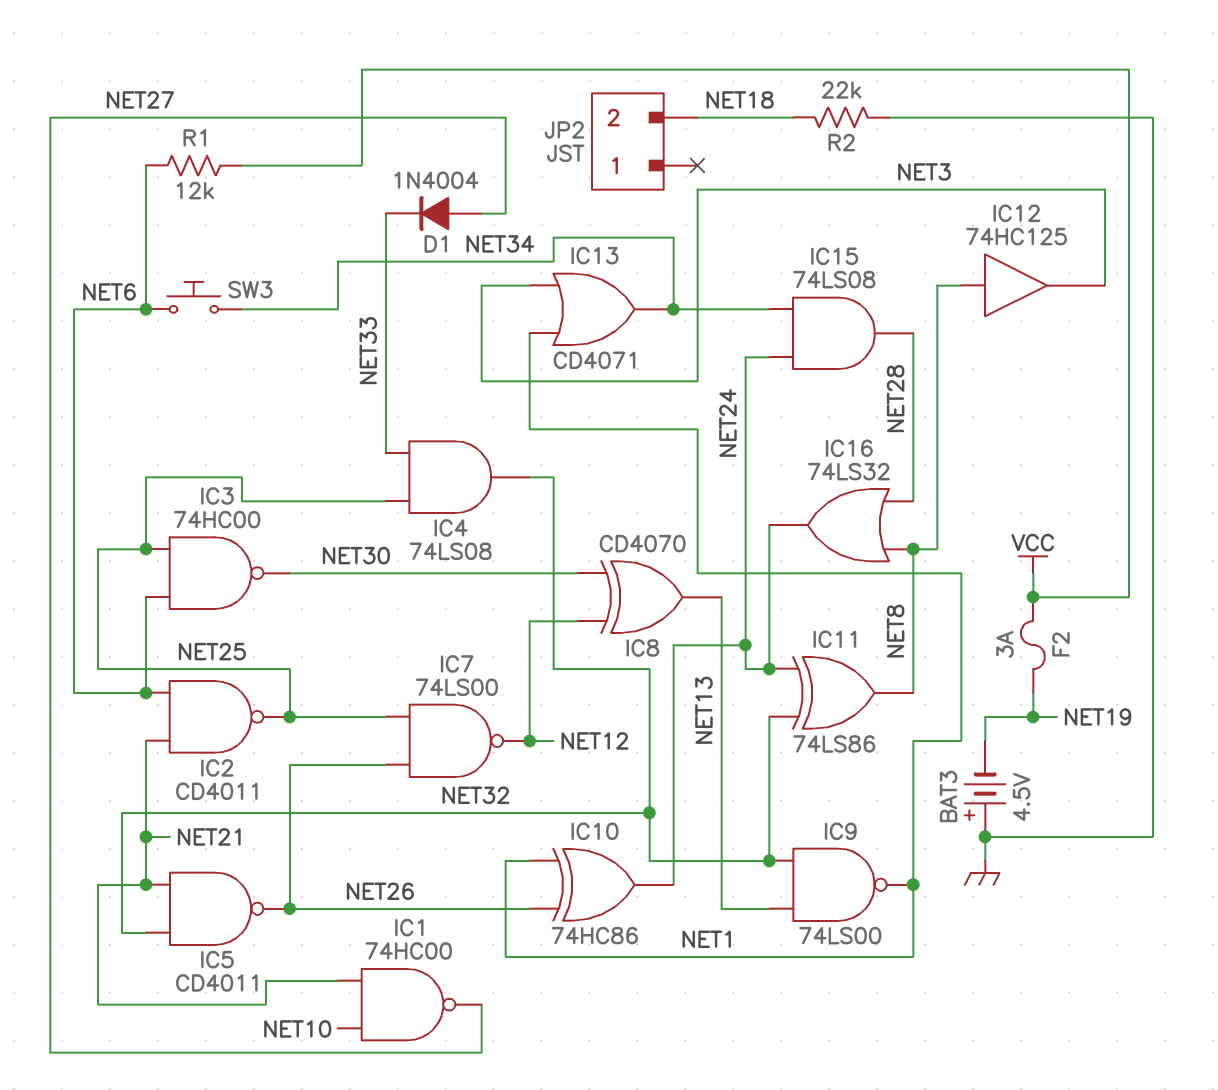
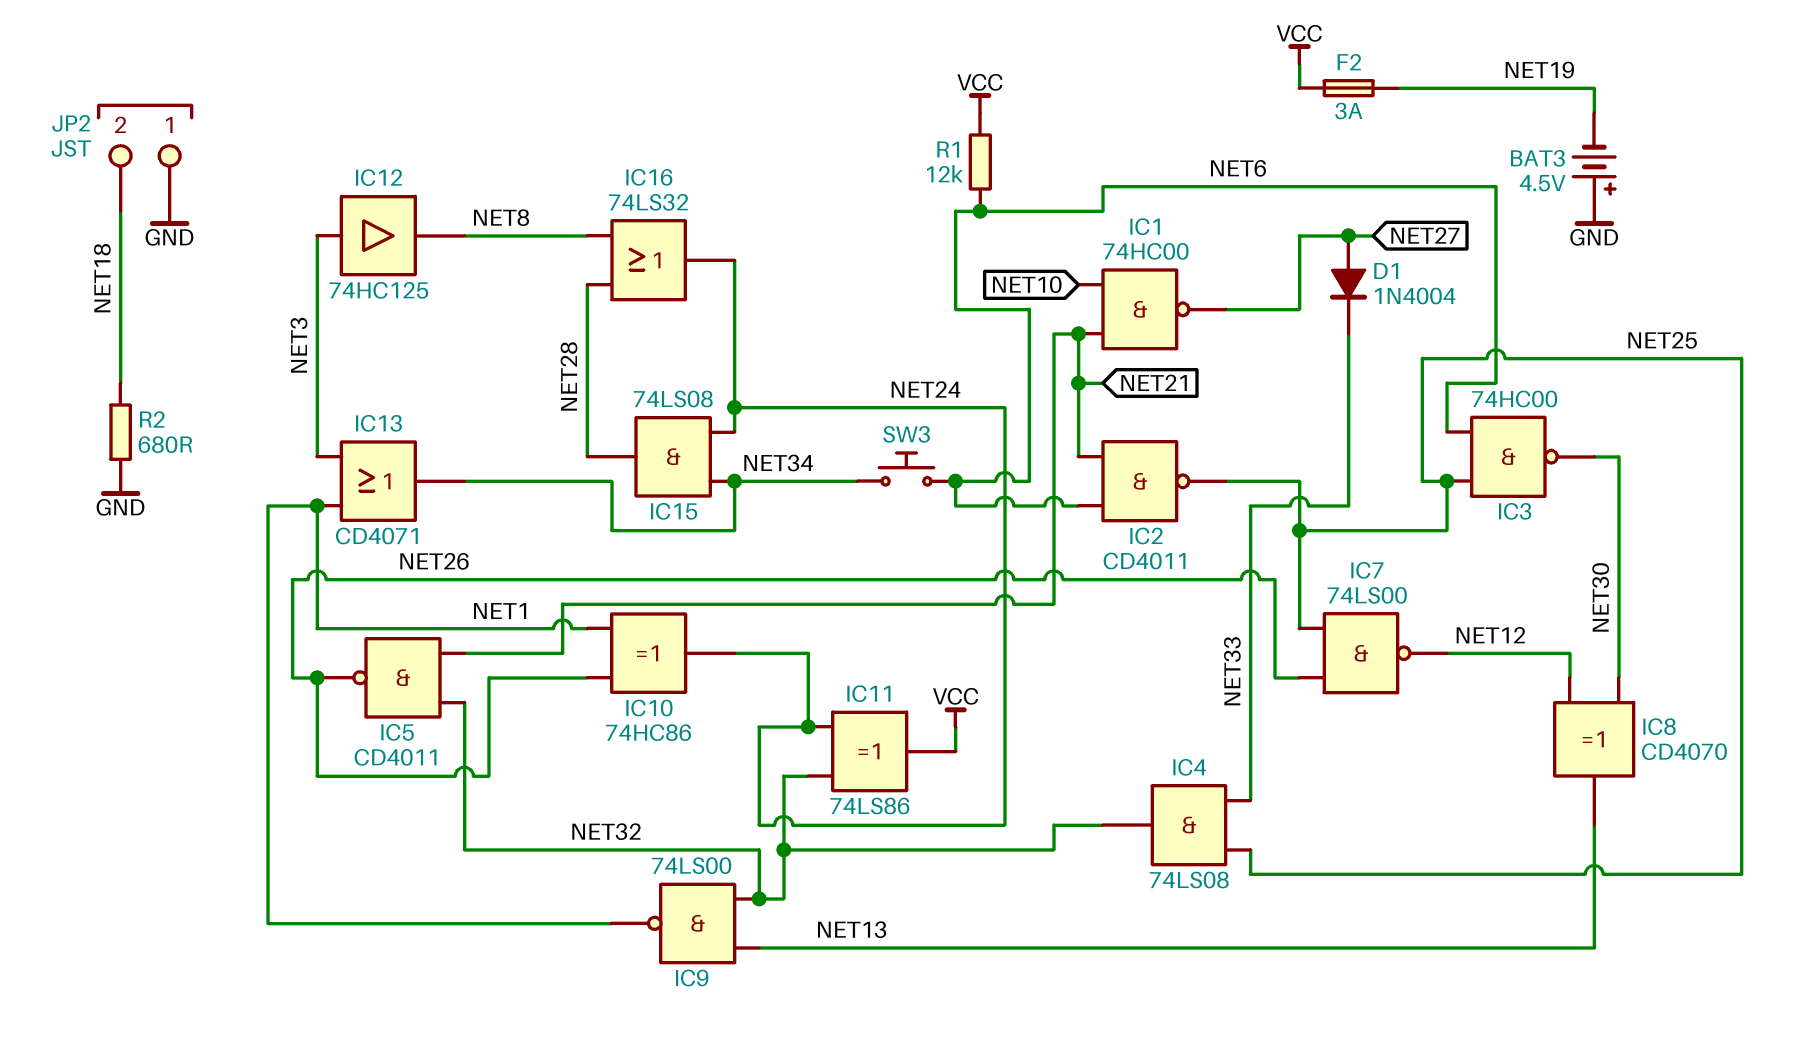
IC11: XOR 74LS86 (in NET24, in NET32, out NET8) -> XOR 74LS86 (in NET24, in NET32, out VCC)
IC12: buffer 74HC125 (in NET8, out NET3) -> buffer 74HC125 (in NET3, out NET8)
JP2 pin 1: none -> GND
R2: 22k (GND, NET18) -> 680 (GND, NET18)

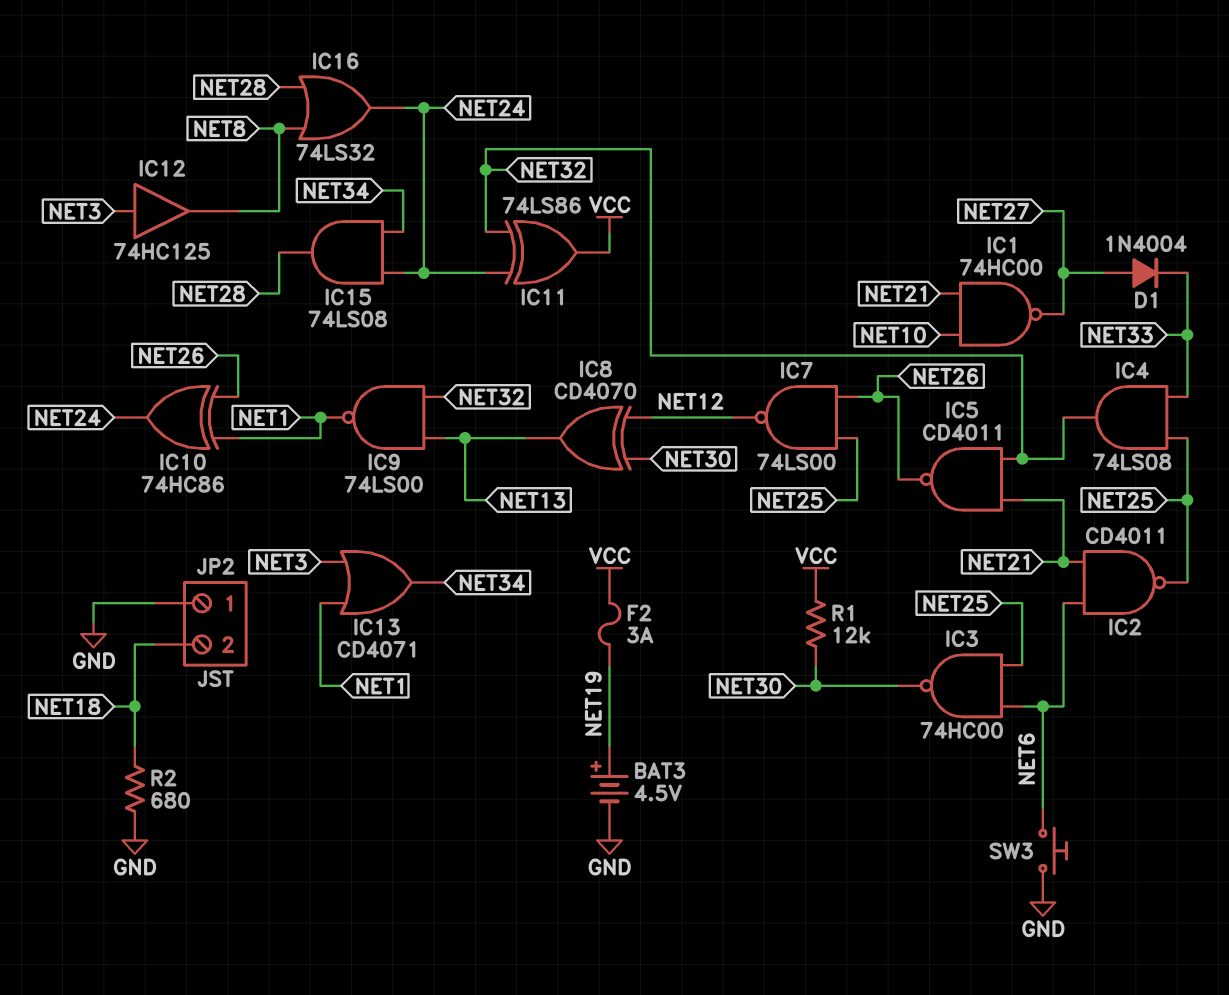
BAT3: 4.5V (plus GND, minus NET19) -> 4.5V (plus NET19, minus GND)
R1: 12k (NET6, VCC) -> 12k (NET30, VCC)
SW3: button (NET6, NET34) -> button (GND, NET6)

